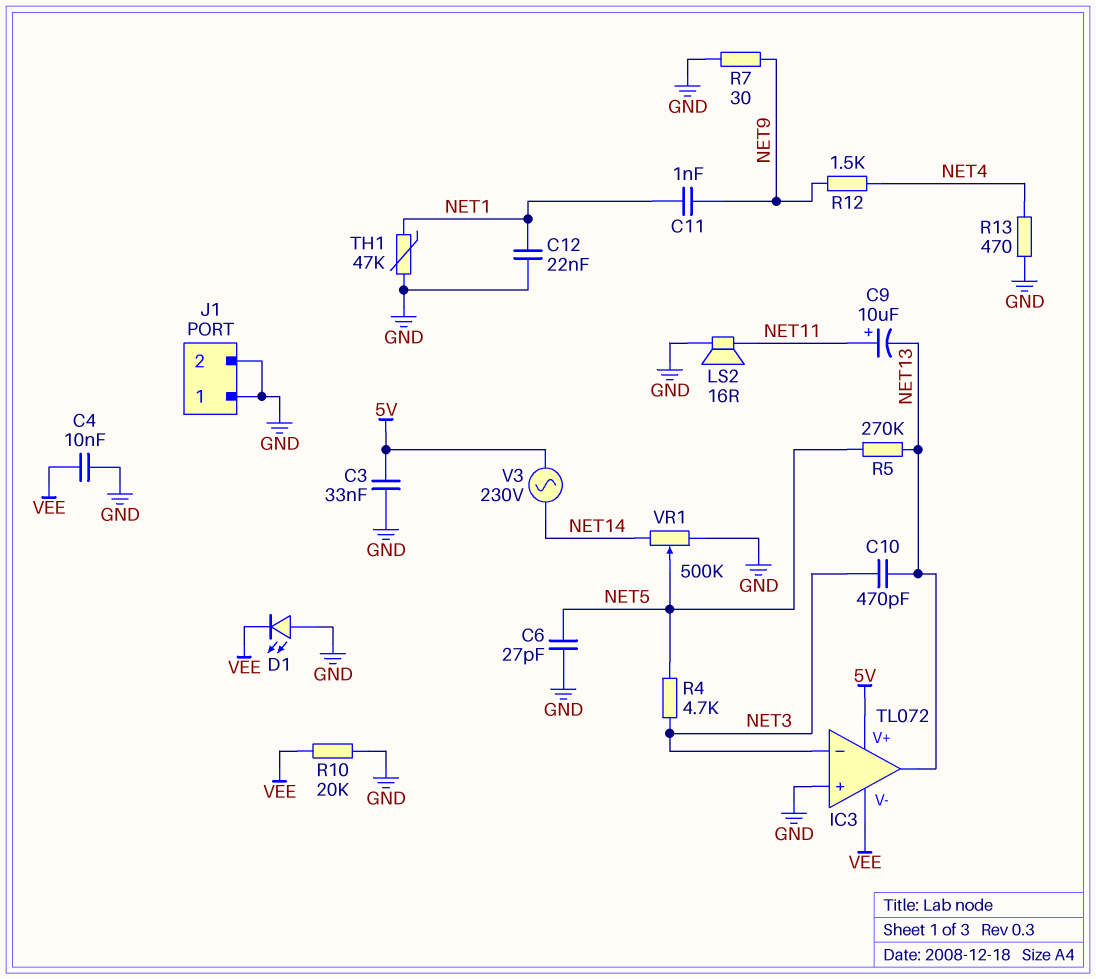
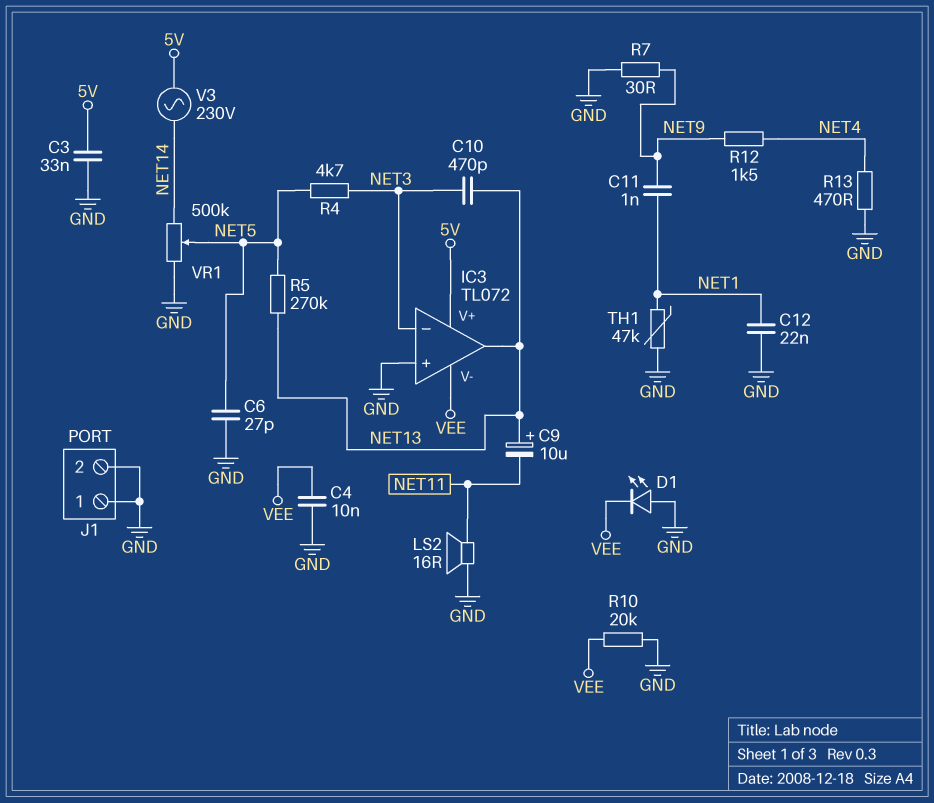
C9: 10uF (plus NET11, minus NET13) -> 10uF (plus NET13, minus NET11)

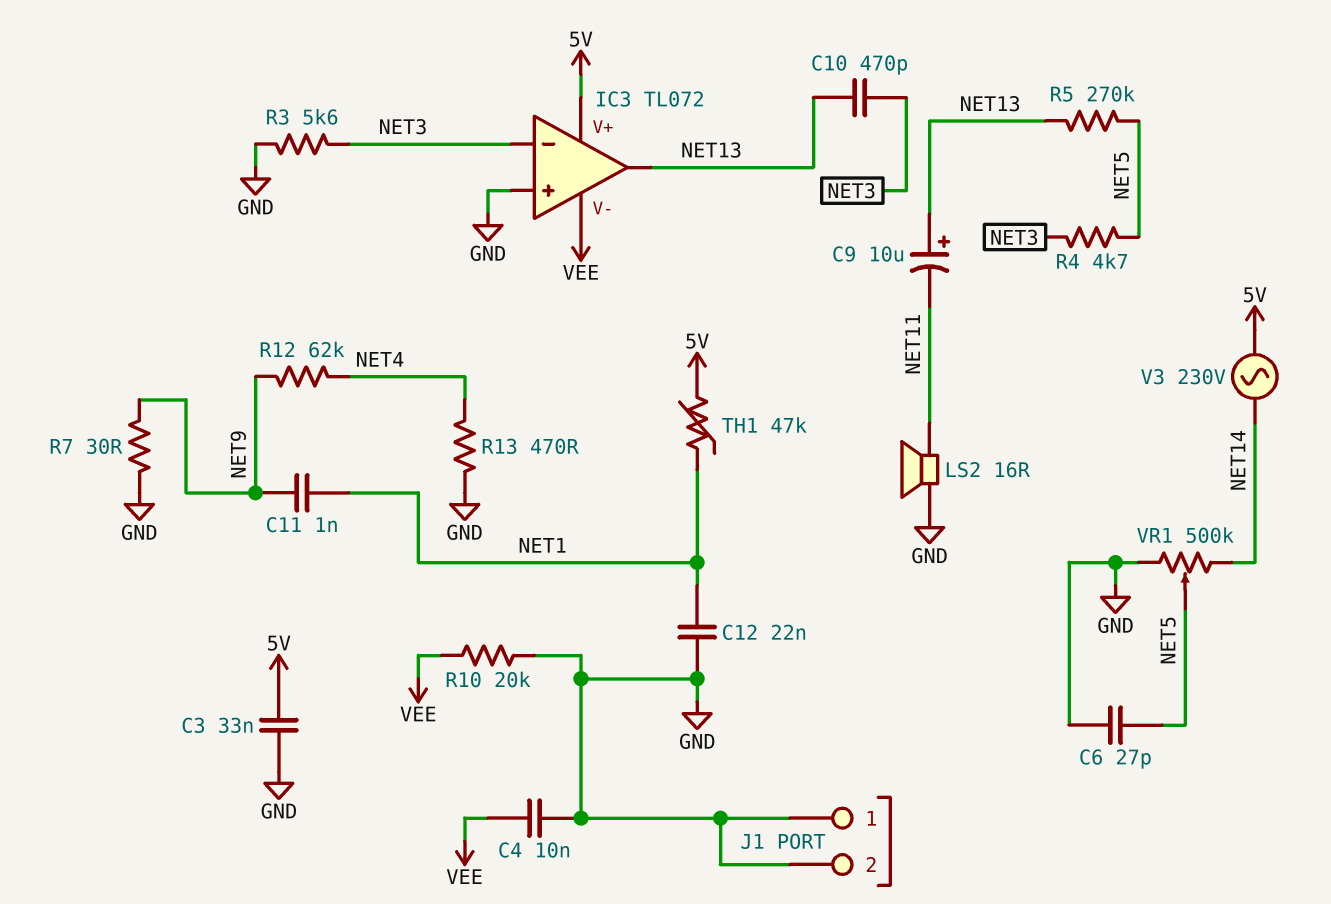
D1: LED (A GND, K VEE) -> none
R3: none -> 5.6k (GND, NET3)
R12: 1.5k (NET4, NET9) -> 62k (NET4, NET9)
TH1: 47k (GND, NET1) -> 47k (5V, NET1)

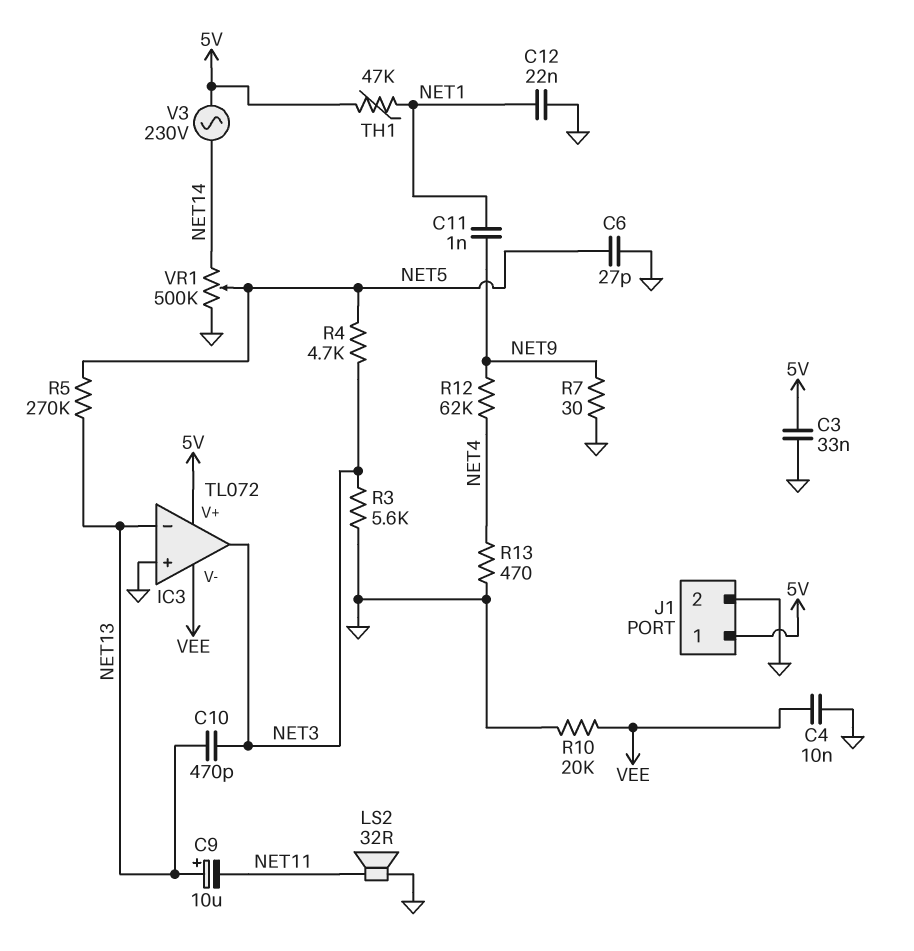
IC3 pin in-: NET3 -> NET13
IC3 pin out: NET13 -> NET3
J1 pin 1: GND -> 5V
LS2: speaker 16R (GND, NET11) -> speaker 32R (GND, NET11)

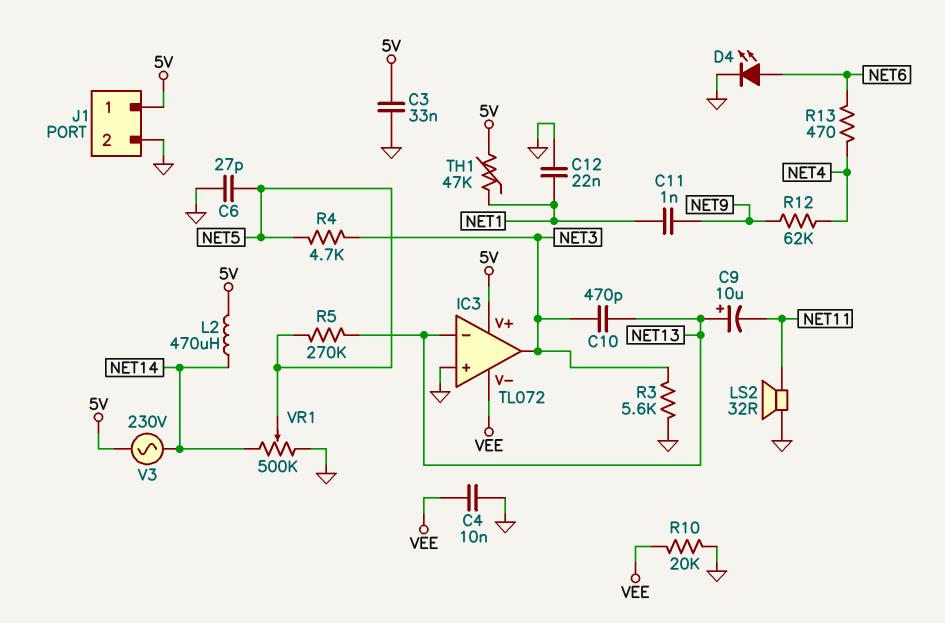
D4: none -> LED (A NET6, K GND)
L2: none -> 470uH (5V, NET14)
R7: 30 (GND, NET9) -> none
R13: 470 (GND, NET4) -> 470 (NET4, NET6)

